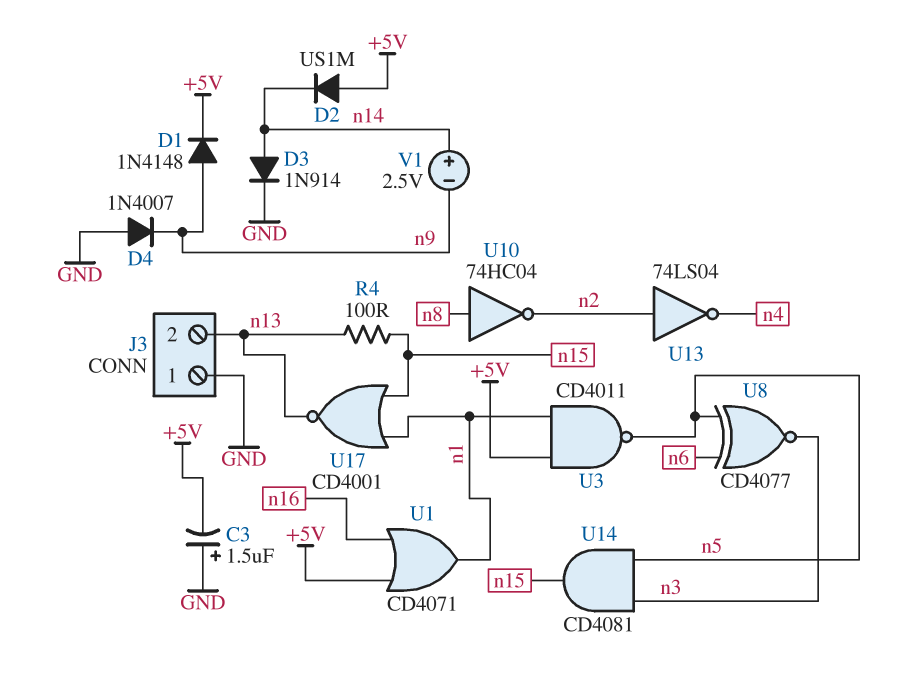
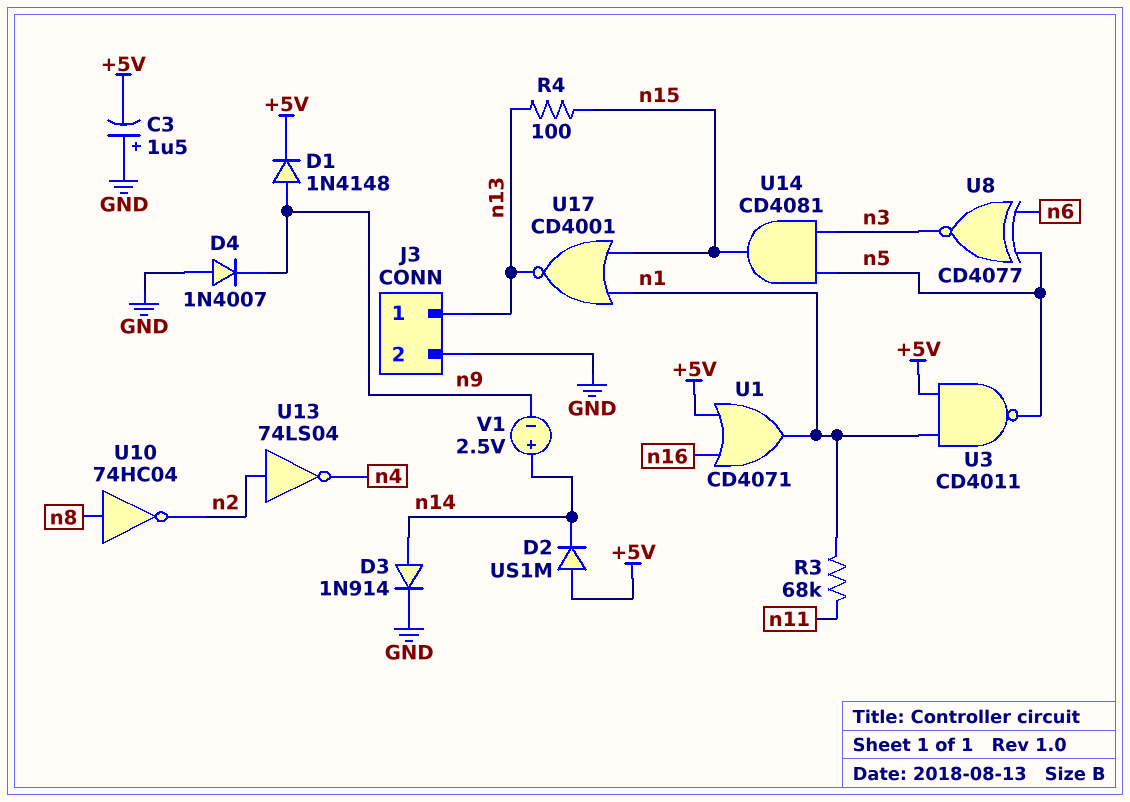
J3 pin 1: GND -> n13
J3 pin 2: n13 -> GND
R3: none -> 68k (n1, n11)

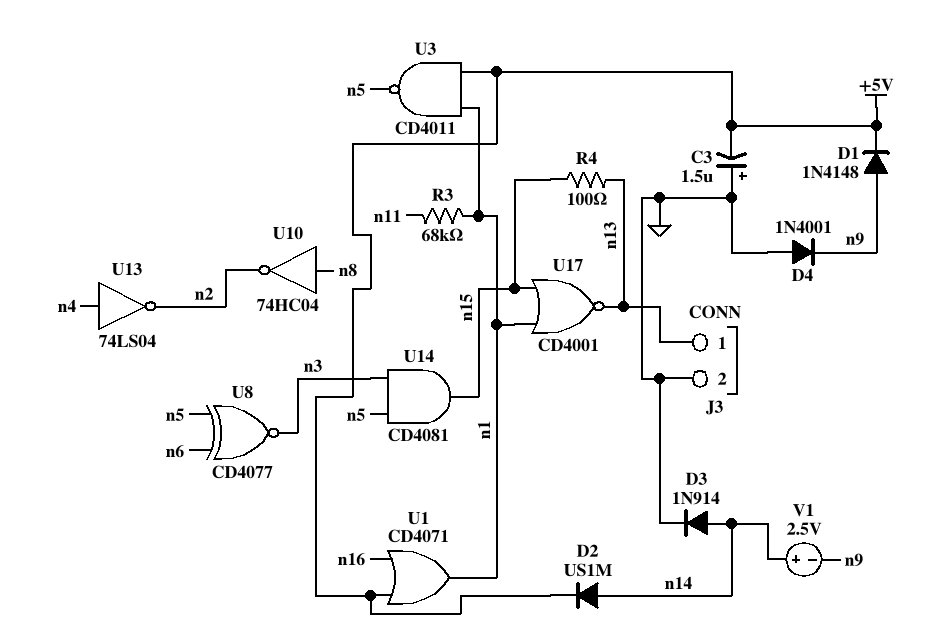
D2: diode US1M (A +5V, K n14) -> diode US1M (A n14, K +5V)
D4: diode 1N4007 (A GND, K n9) -> diode 1N4001 (A GND, K n9)
U13: NOT 74LS04 (in n2, out n4) -> NOT 74LS04 (in n4, out n2)

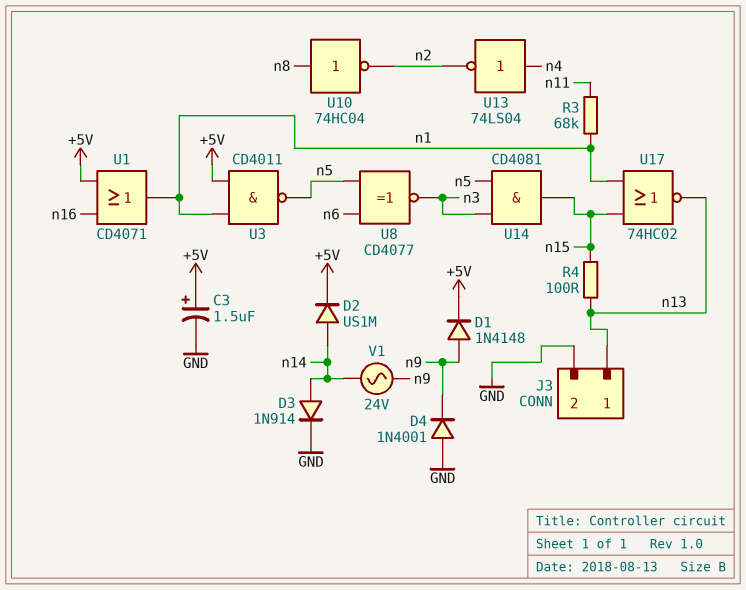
C3: 1.5uF (plus GND, minus +5V) -> 1.5uF (plus +5V, minus GND)
U17: NOR CD4001 (in n1, in n15, out n13) -> NOR 74HC02 (in n1, in n15, out n13)
V1: 2.5V (plus n14, minus n9) -> AC 24V (n9, n14)

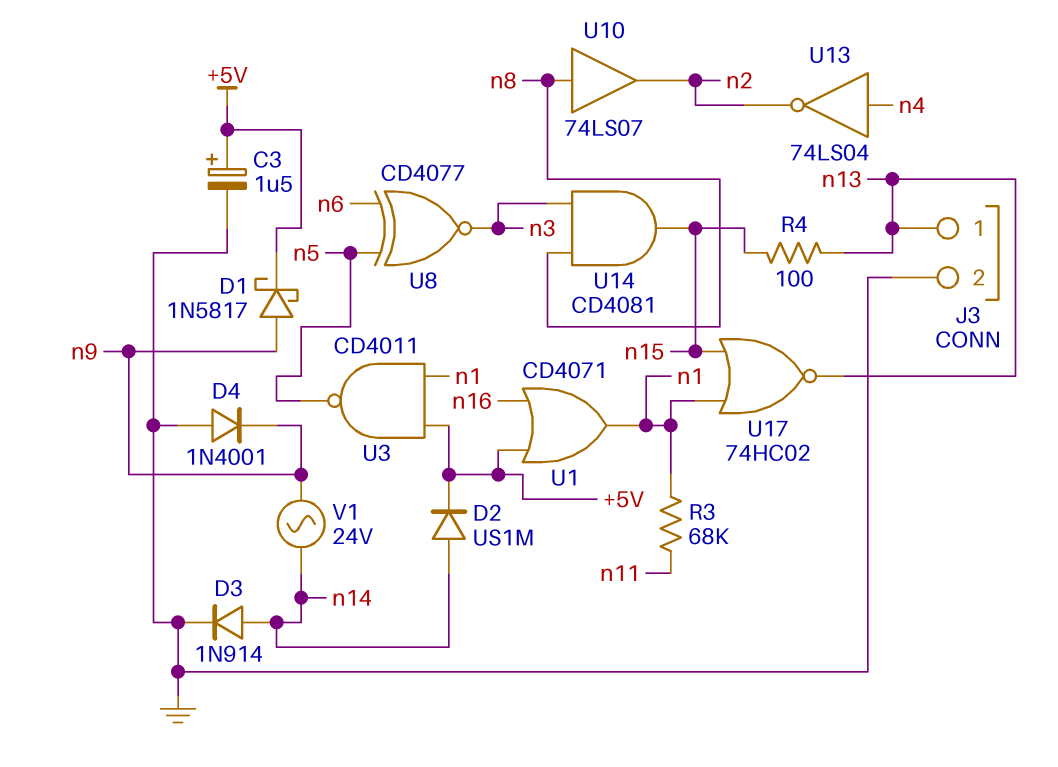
D1: diode 1N4148 (A n9, K +5V) -> schottky 1N5817 (A n9, K +5V)
U10: NOT 74HC04 (in n8, out n2) -> buffer 74LS07 (in n8, out n2)
U14: AND CD4081 (in n3, in n5, out n15) -> AND CD4081 (in n3, in n8, out n15)

